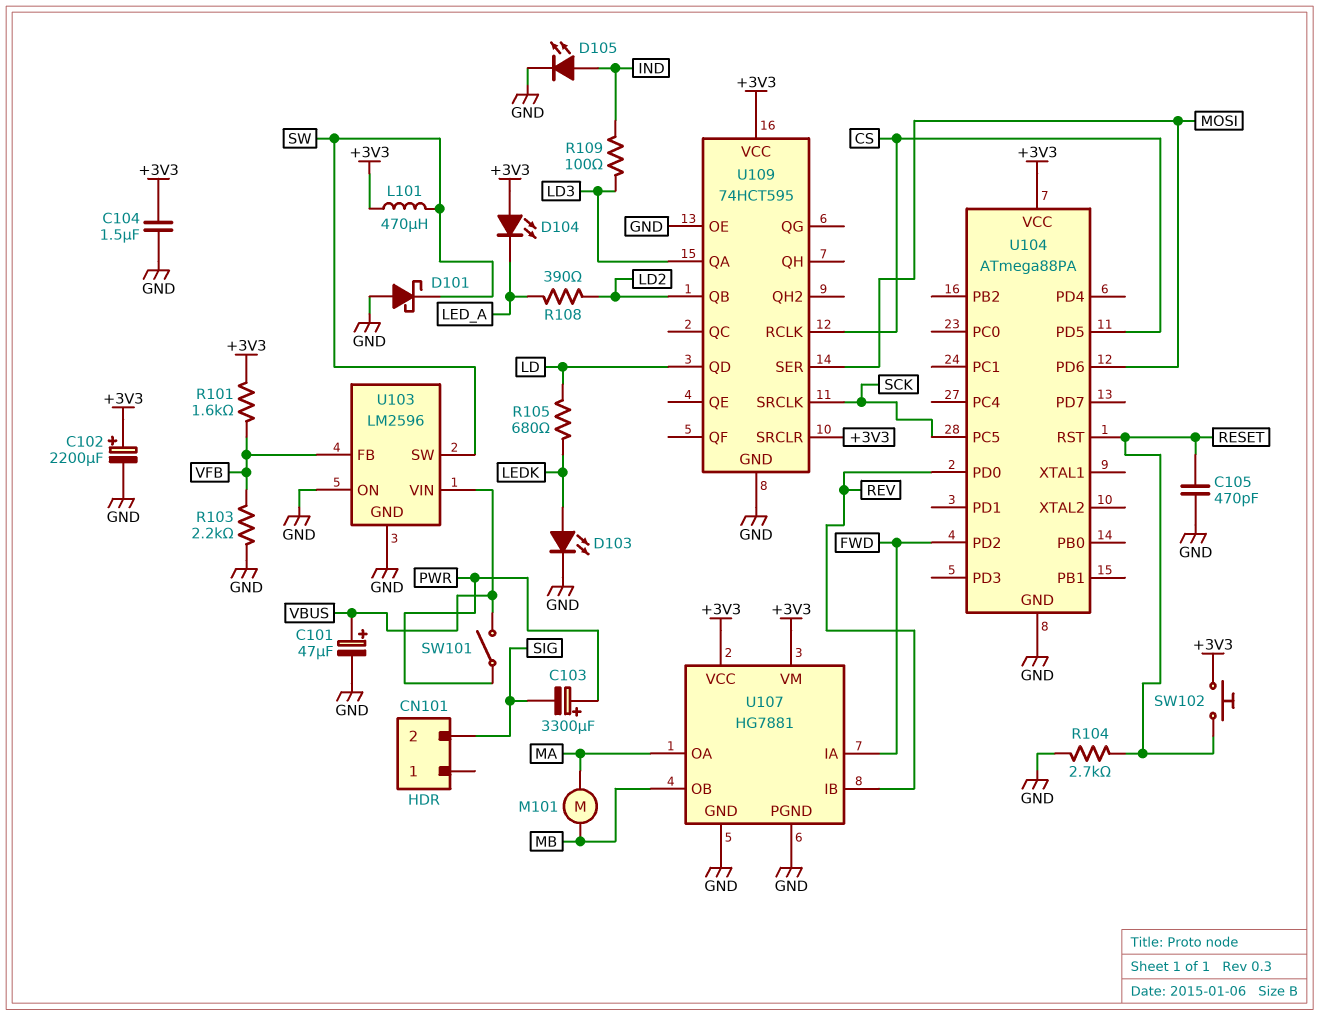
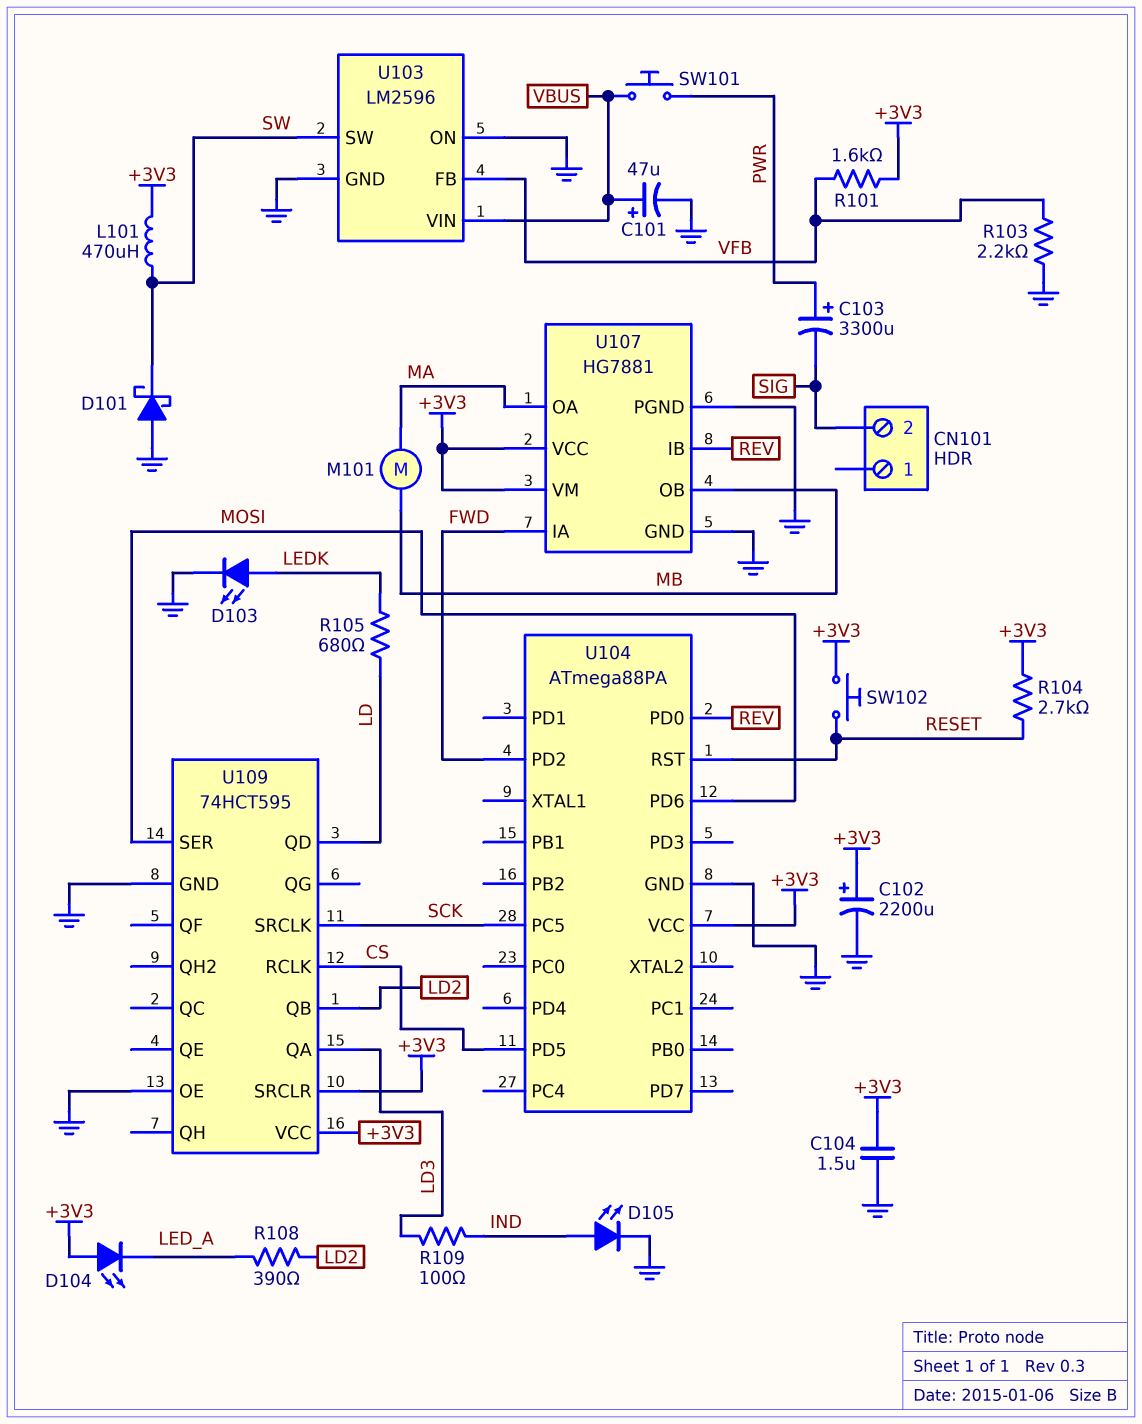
C105: 470pF (GND, RESET) -> none
R104: 2.7k (GND, RESET) -> 2.7k (+3V3, RESET)
SW101: switch (PWR, VBUS) -> button (PWR, VBUS)

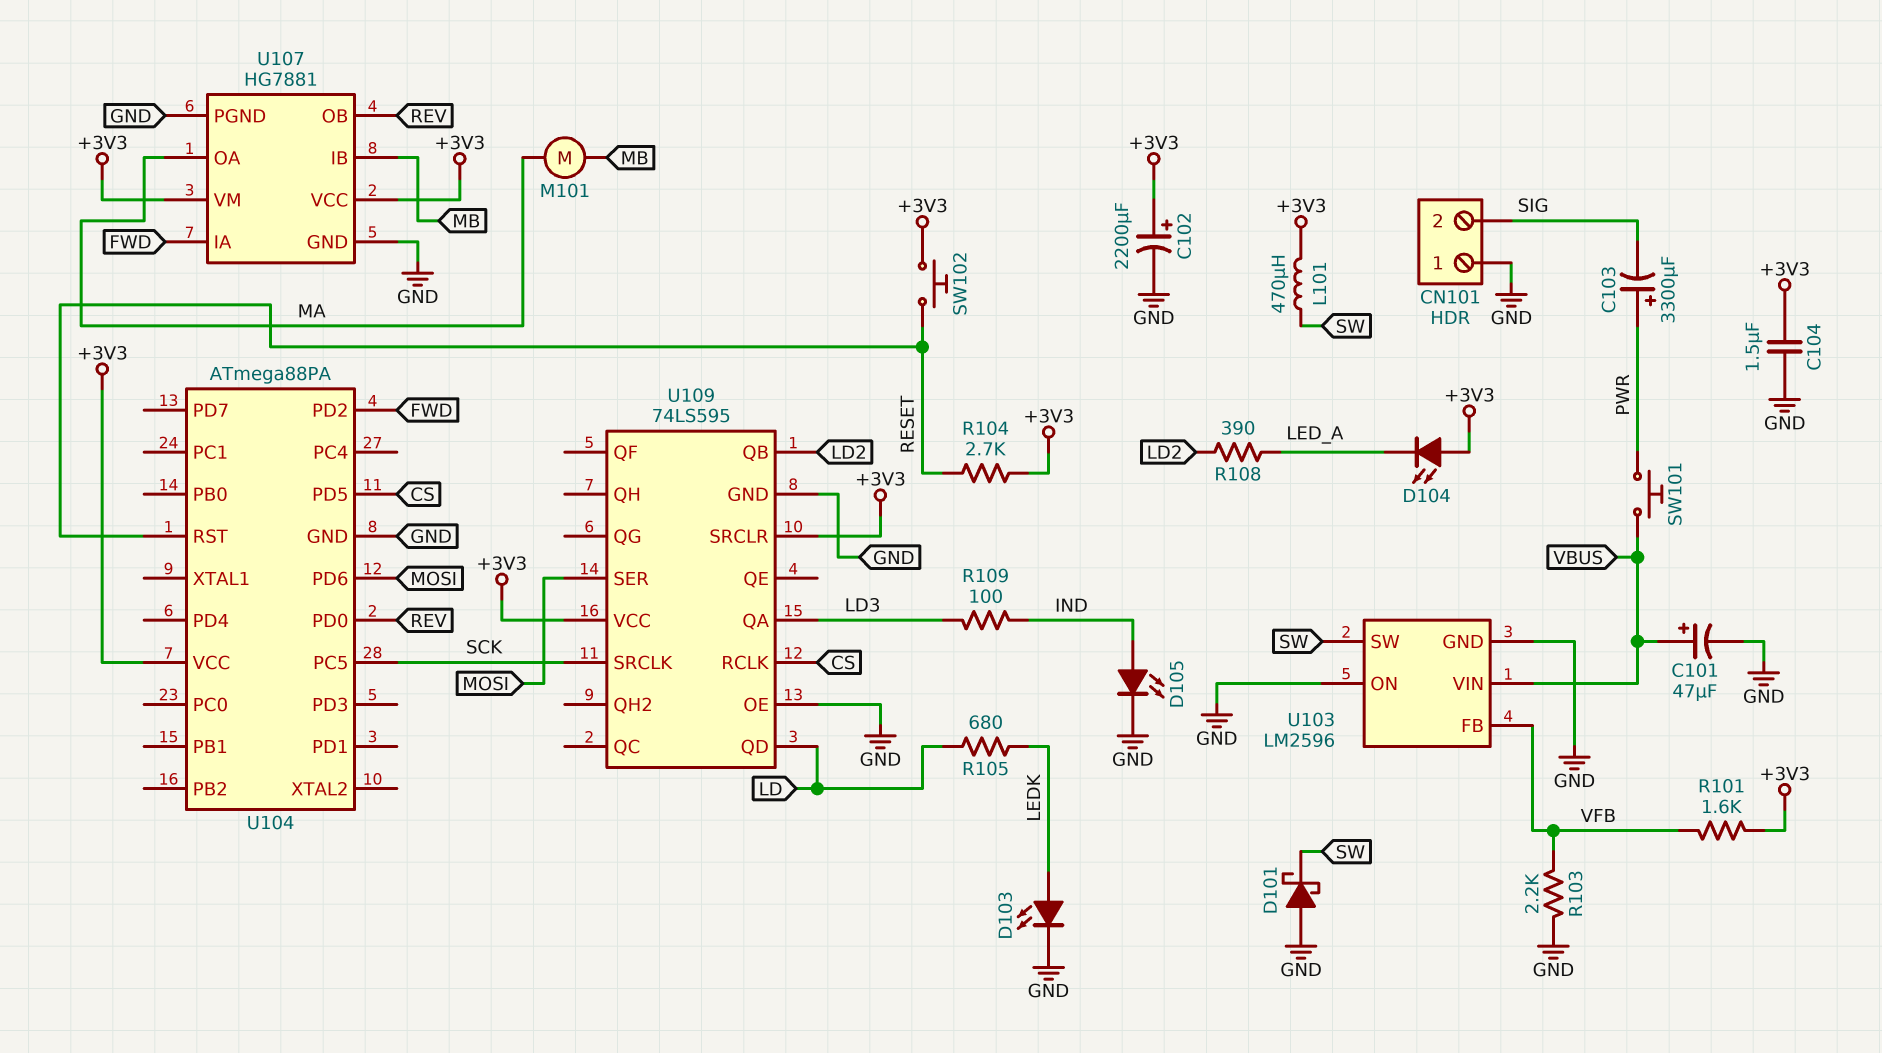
CN101 pin 1: none -> GND
U107 pin IB: REV -> MB
U107 pin OB: MB -> REV
U109: 74HCT595 -> 74LS595

